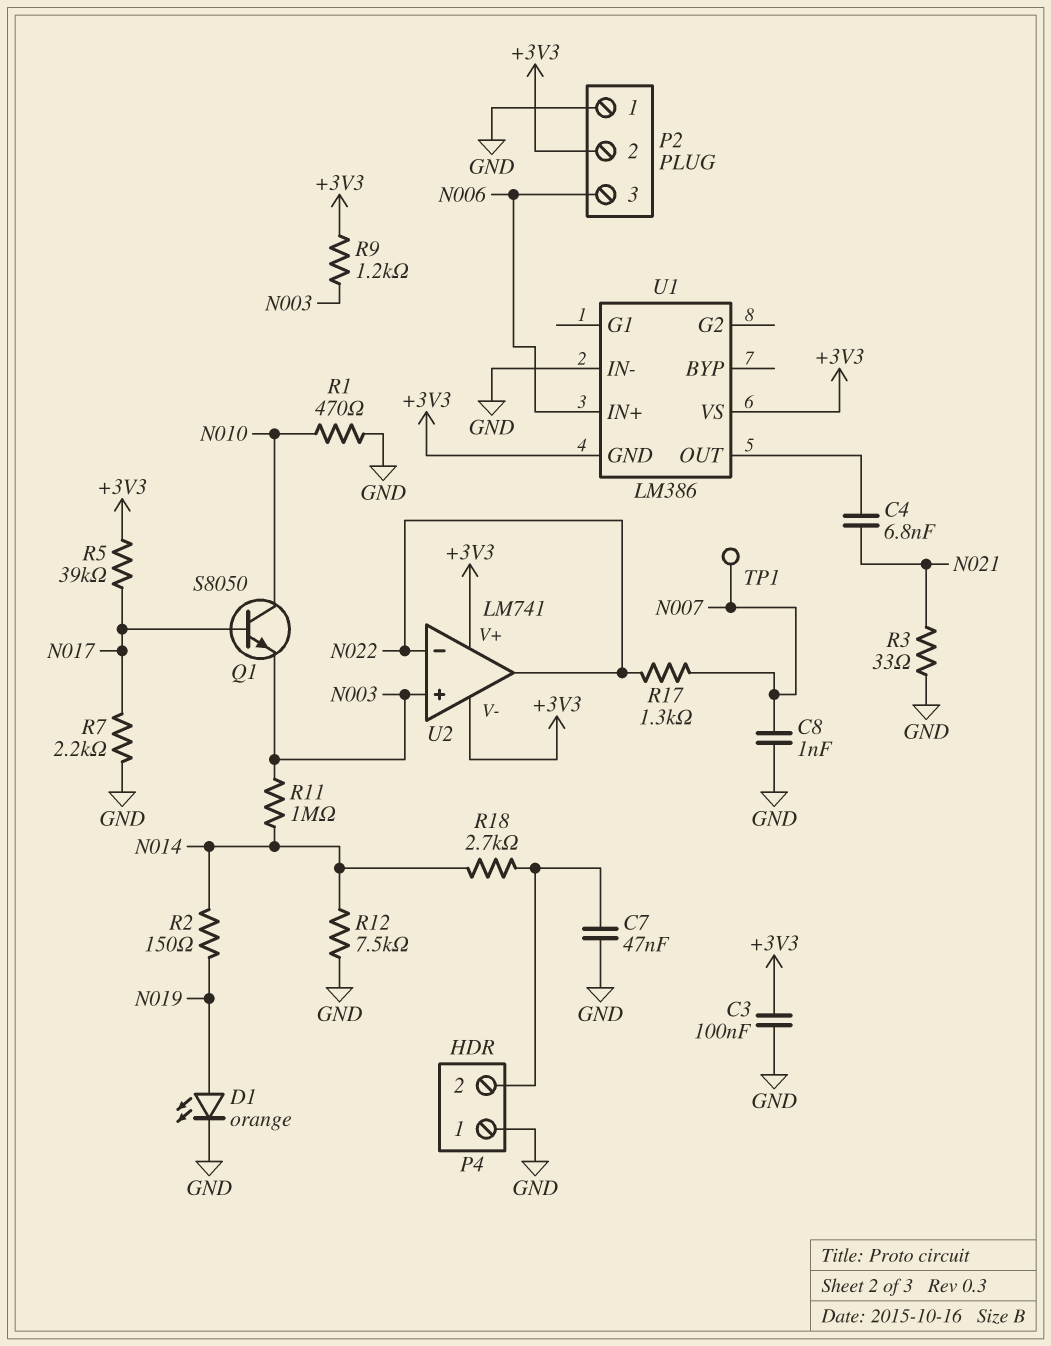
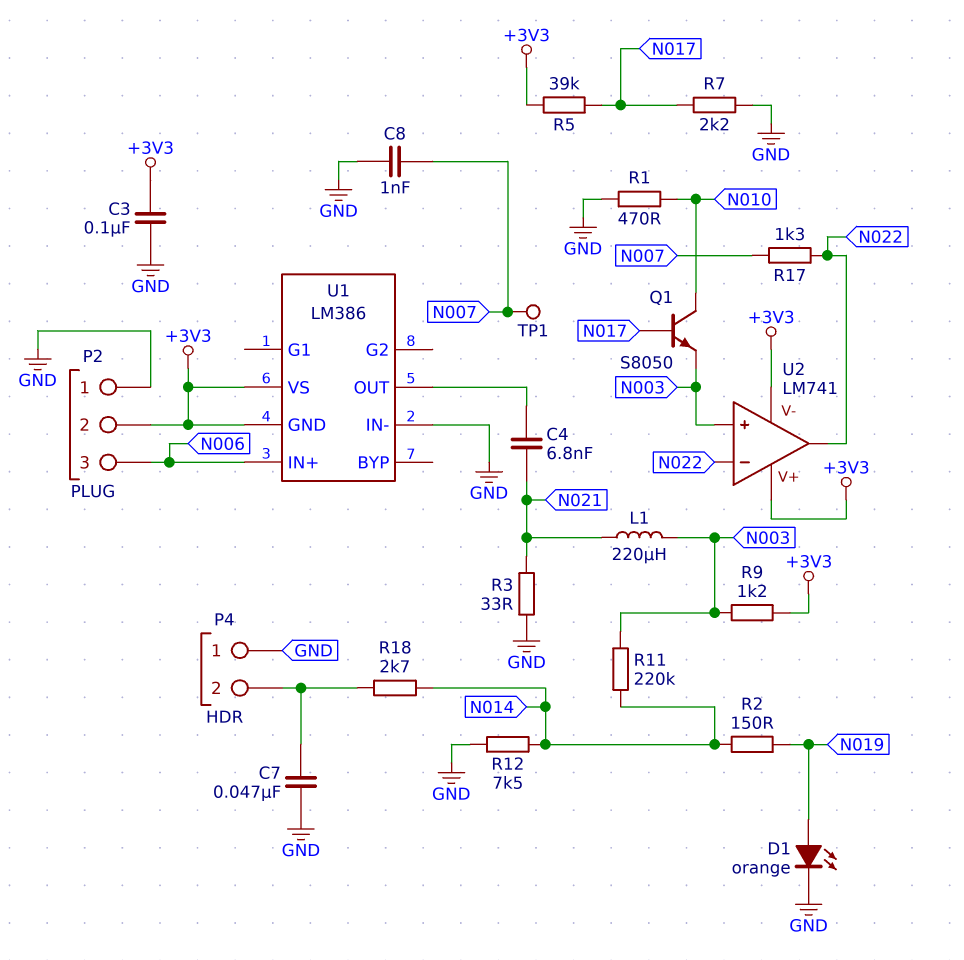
L1: none -> 220uH (N003, N021)
R11: 1M (N003, N014) -> 220k (N003, N014)

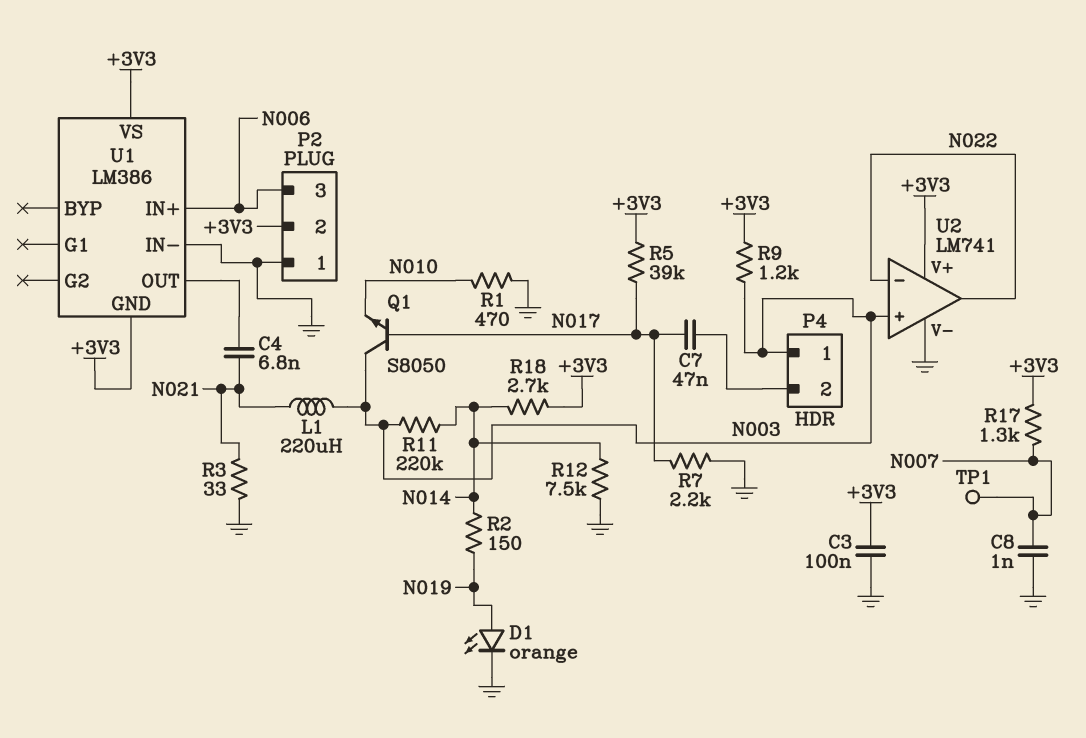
C7: 47nF (GND, P4/2) -> 47nF (N017, P4/2)
P4 pin 1: GND -> N003
Q1: NPN S8050 (B N017, C N010, E N003) -> NPN S8050 (B N017, C N003, E N010)
R17: 1.3k (N007, N022) -> 1.3k (+3V3, N007)
R18: 2.7k (N014, P4/2) -> 2.7k (+3V3, N014)
U2 pin V-: +3V3 -> GND

